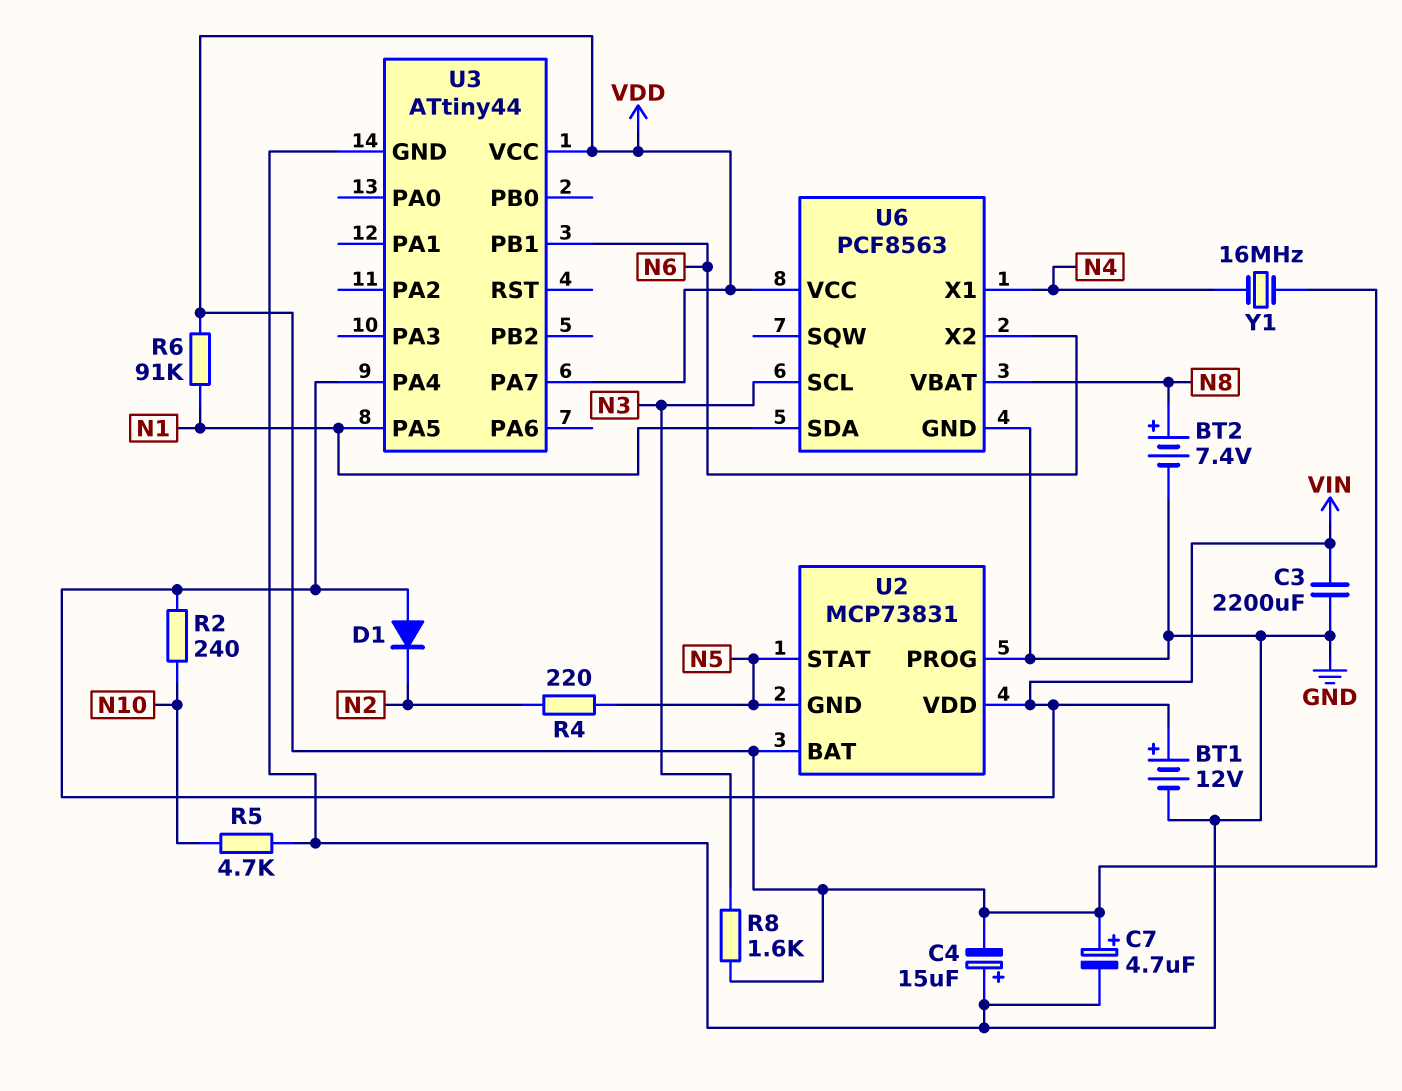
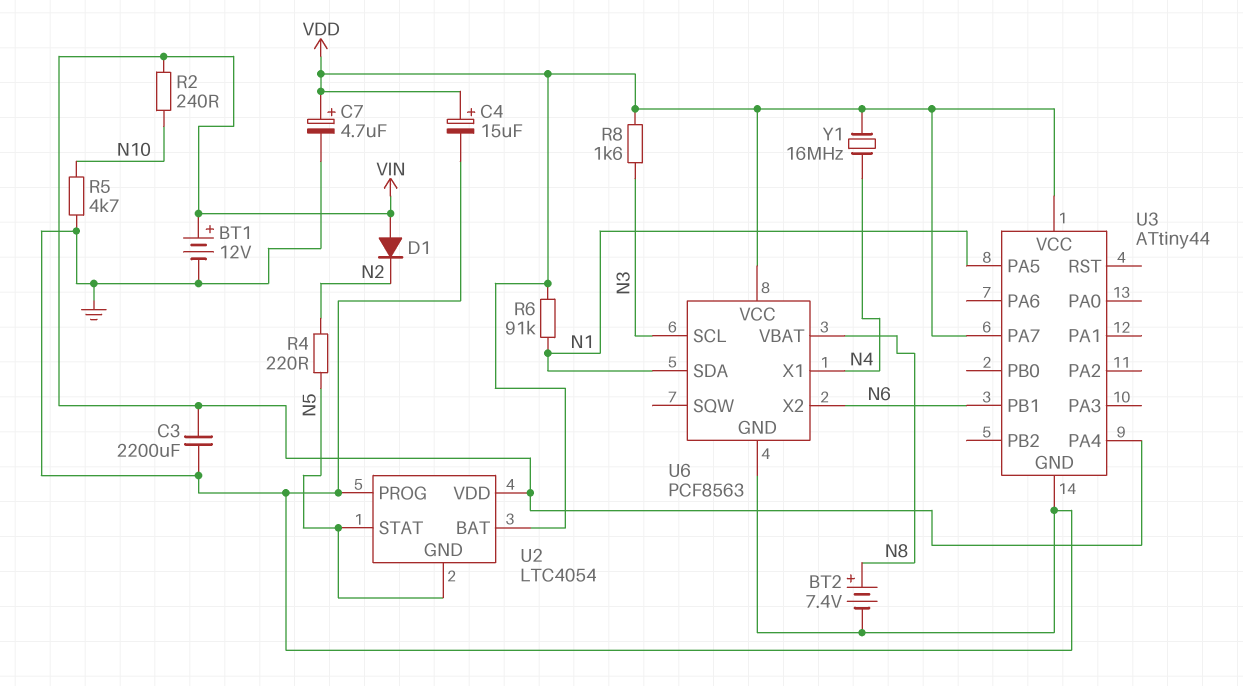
C4: 15uF (plus GND, minus VDD) -> 15uF (plus VDD, minus GND)
U2: MCP73831 -> LTC4054

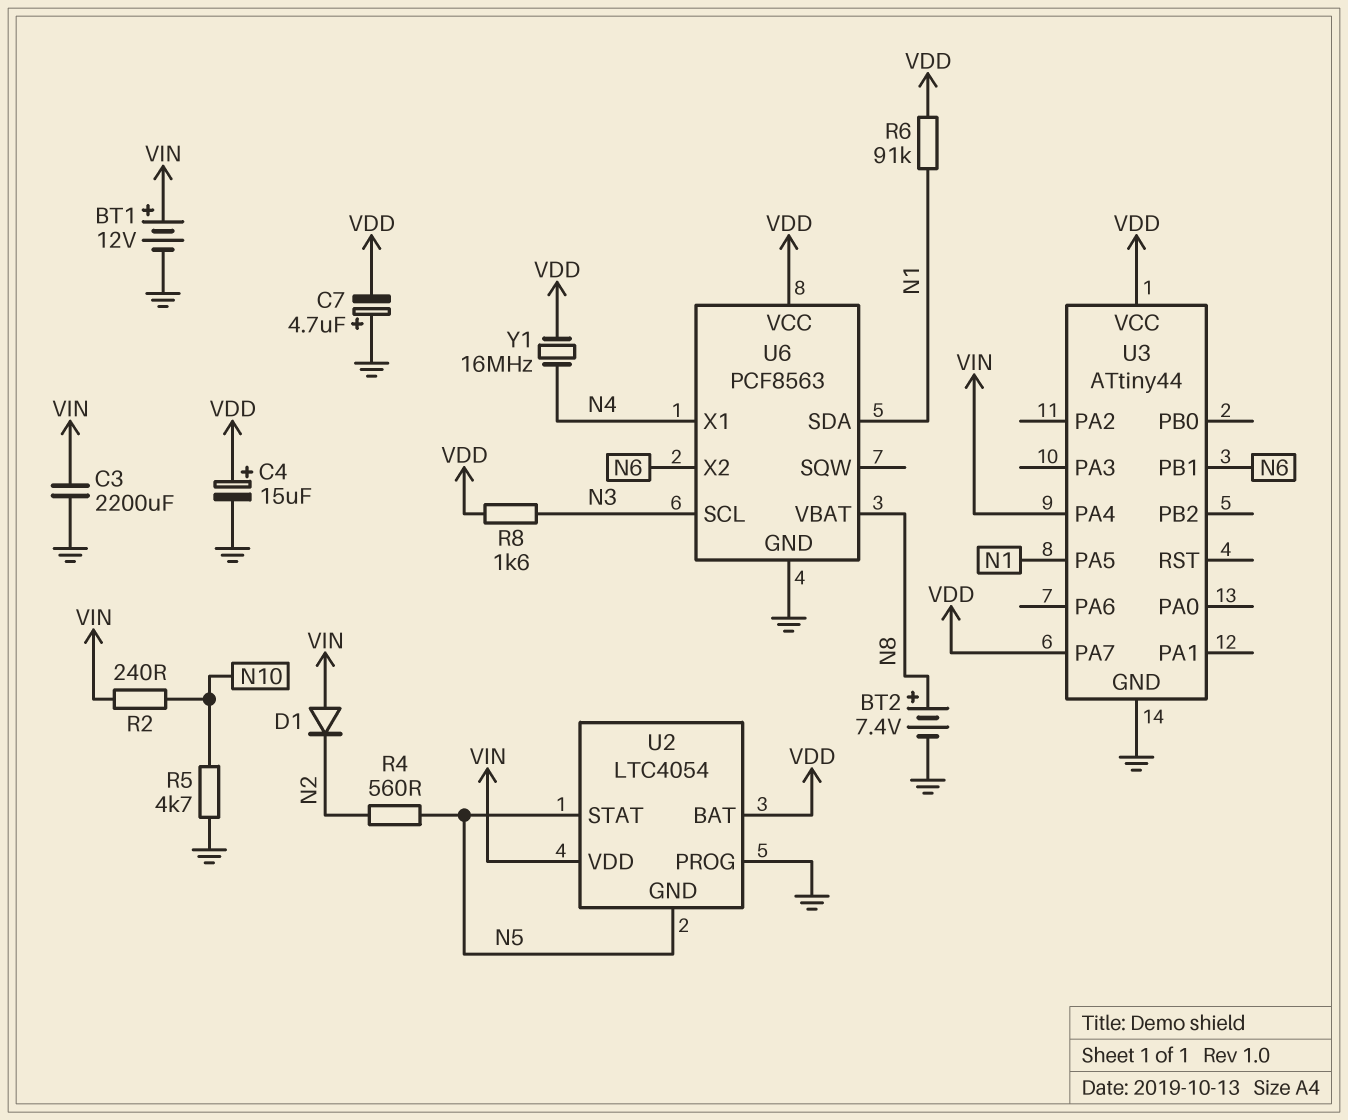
C7: 4.7uF (plus VDD, minus GND) -> 4.7uF (plus GND, minus VDD)
R4: 220 (N2, N5) -> 560 (N2, N5)

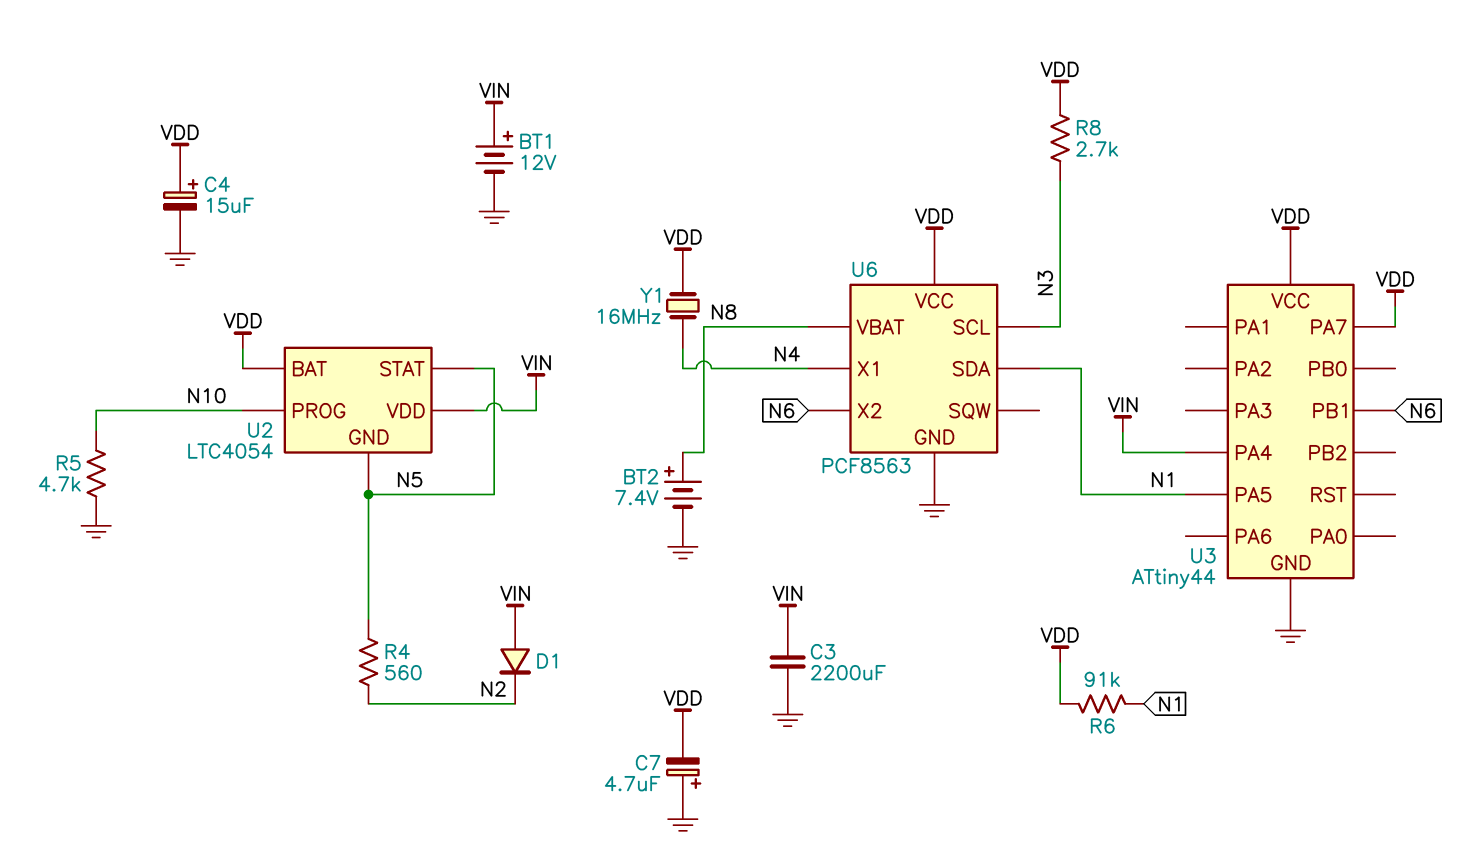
R2: 240 (N10, VIN) -> none
R8: 1.6k (N3, VDD) -> 2.7k (N3, VDD)
U2 pin PROG: GND -> N10

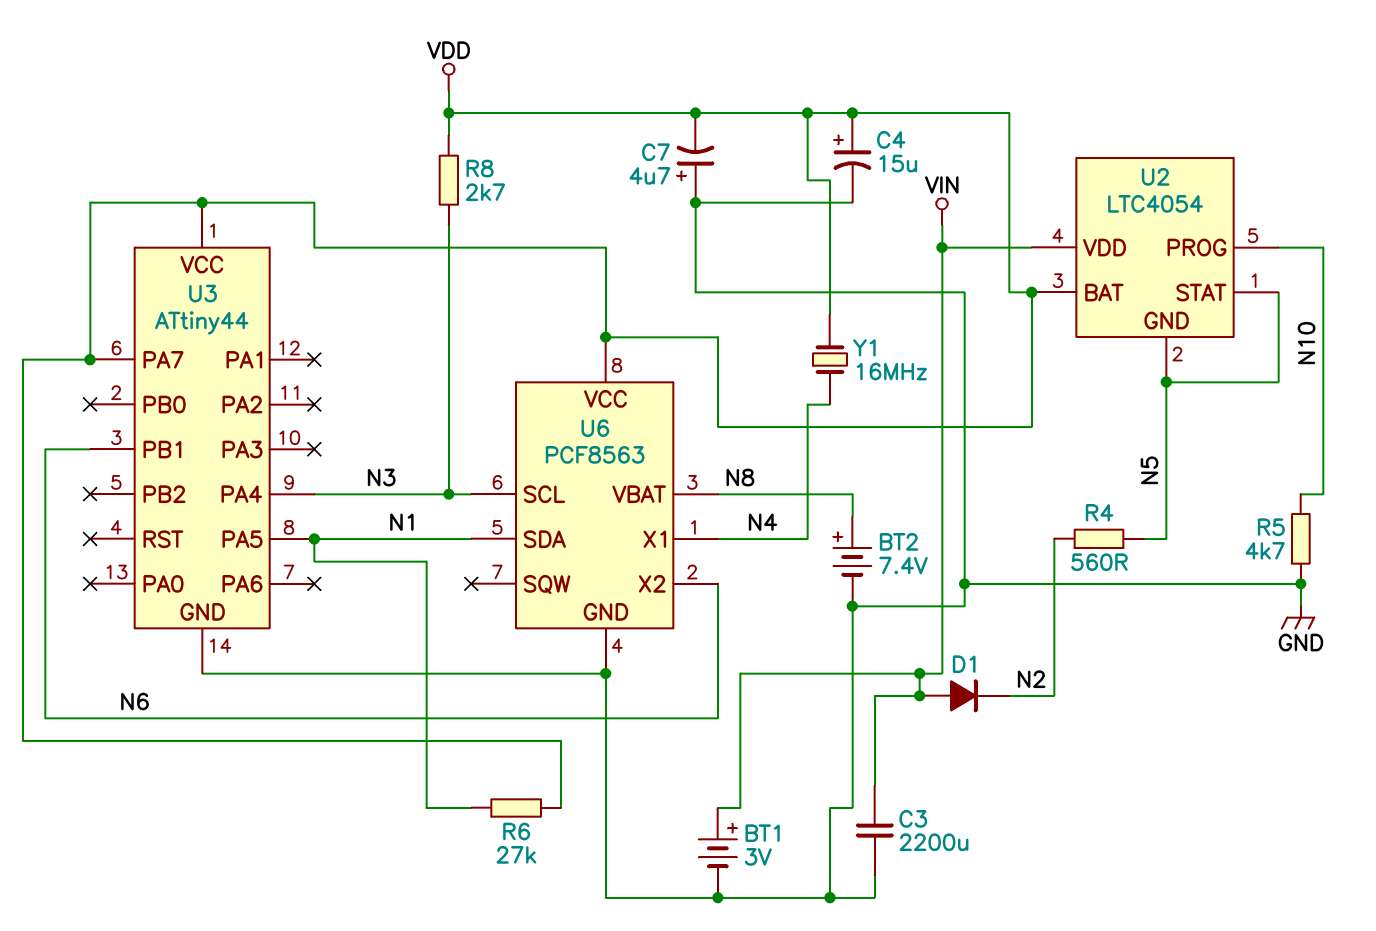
BT1: 12V (plus VIN, minus GND) -> 3V (plus VIN, minus GND)
R6: 91k (N1, VDD) -> 27k (N1, VDD)
U3 pin PA4: VIN -> N3

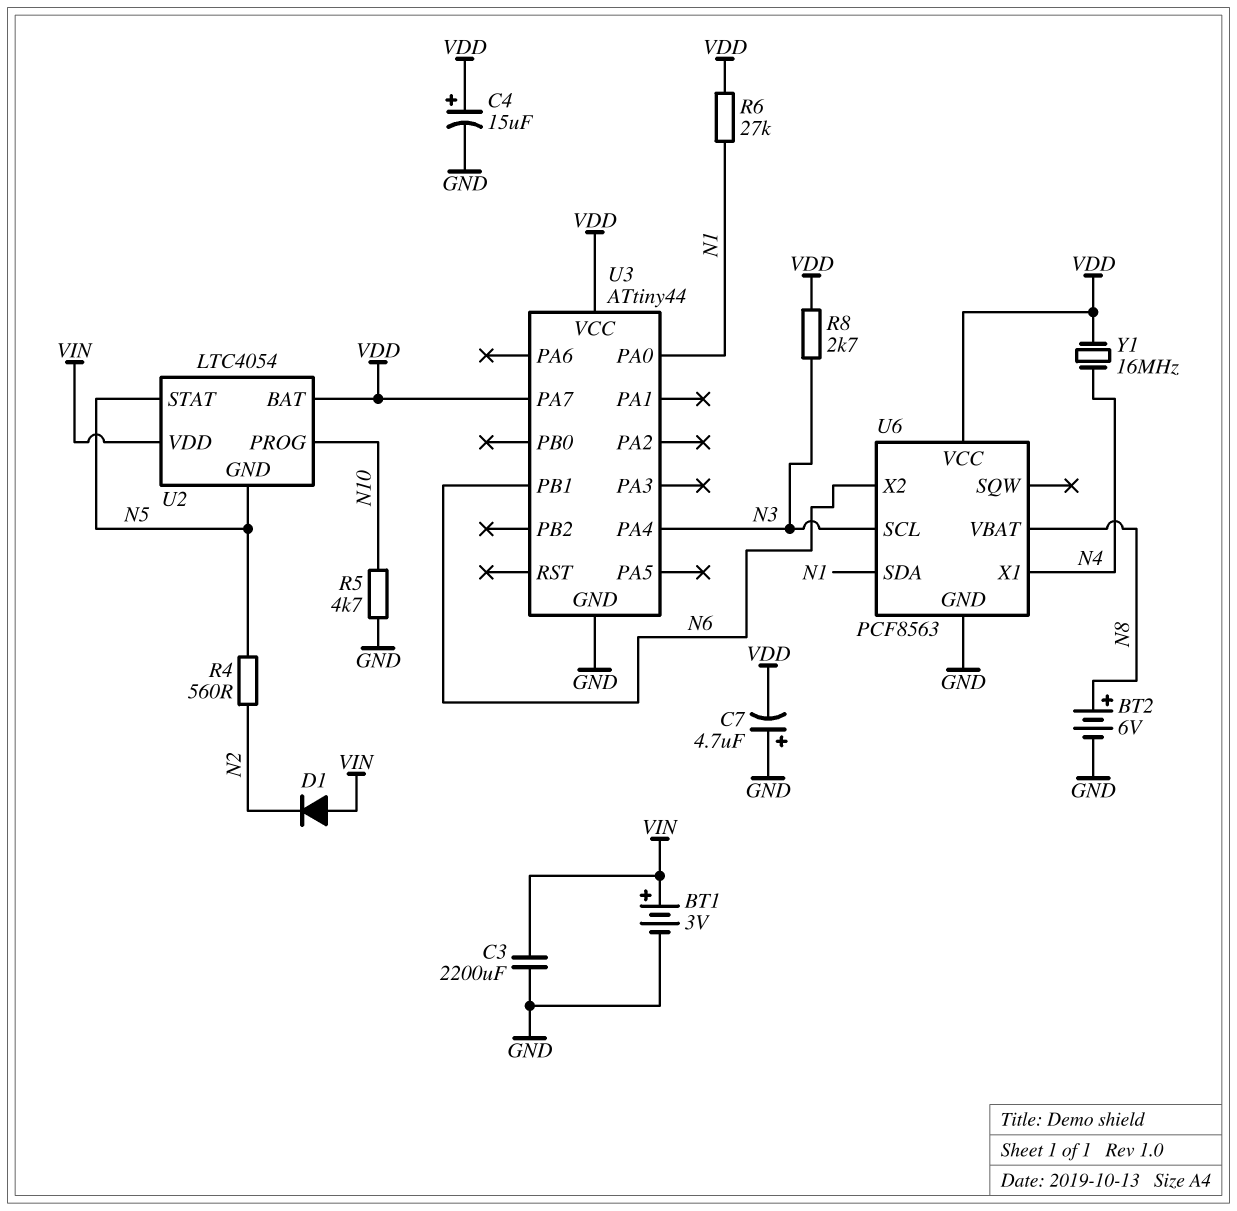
BT2: 7.4V (plus N8, minus GND) -> 6V (plus N8, minus GND)
U3 pin PA0: none -> N1
U3 pin PA5: N1 -> none

